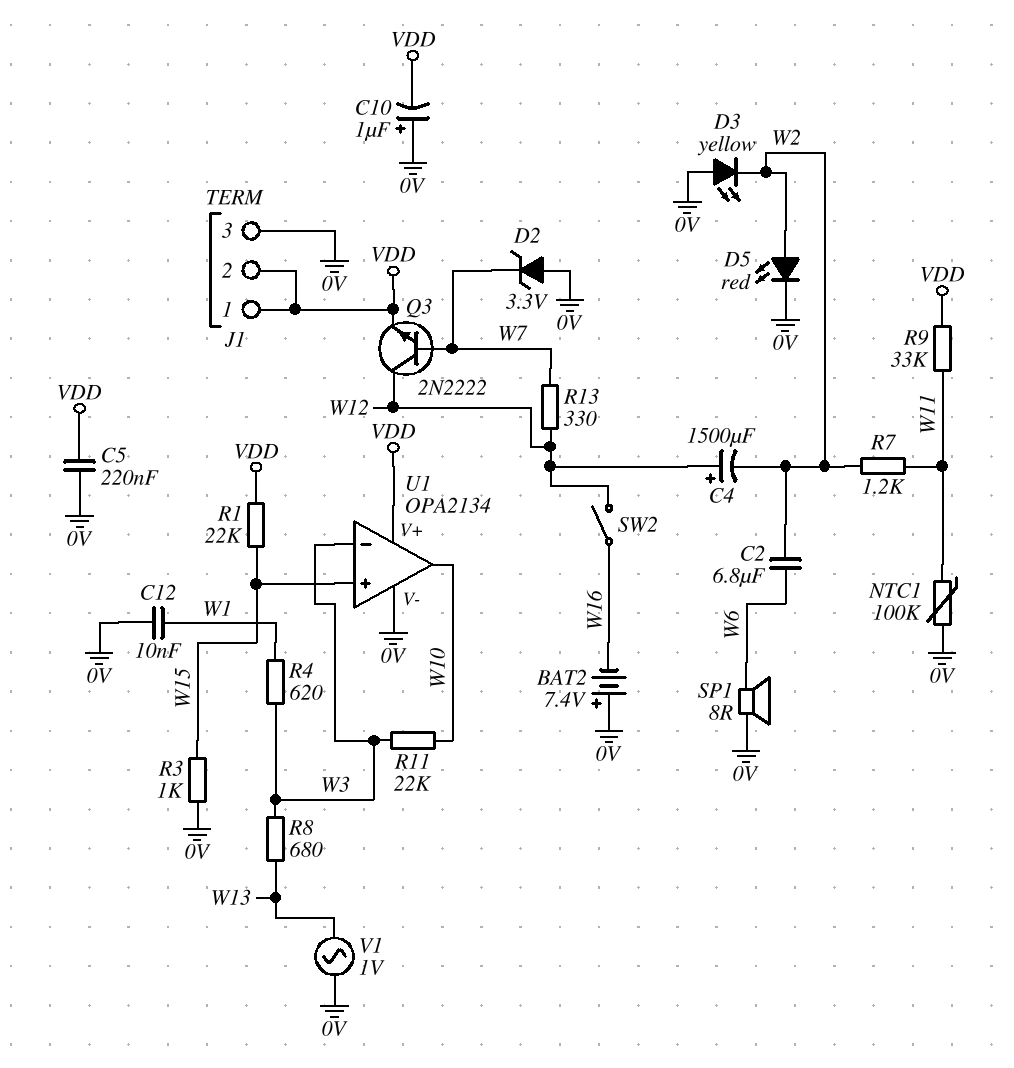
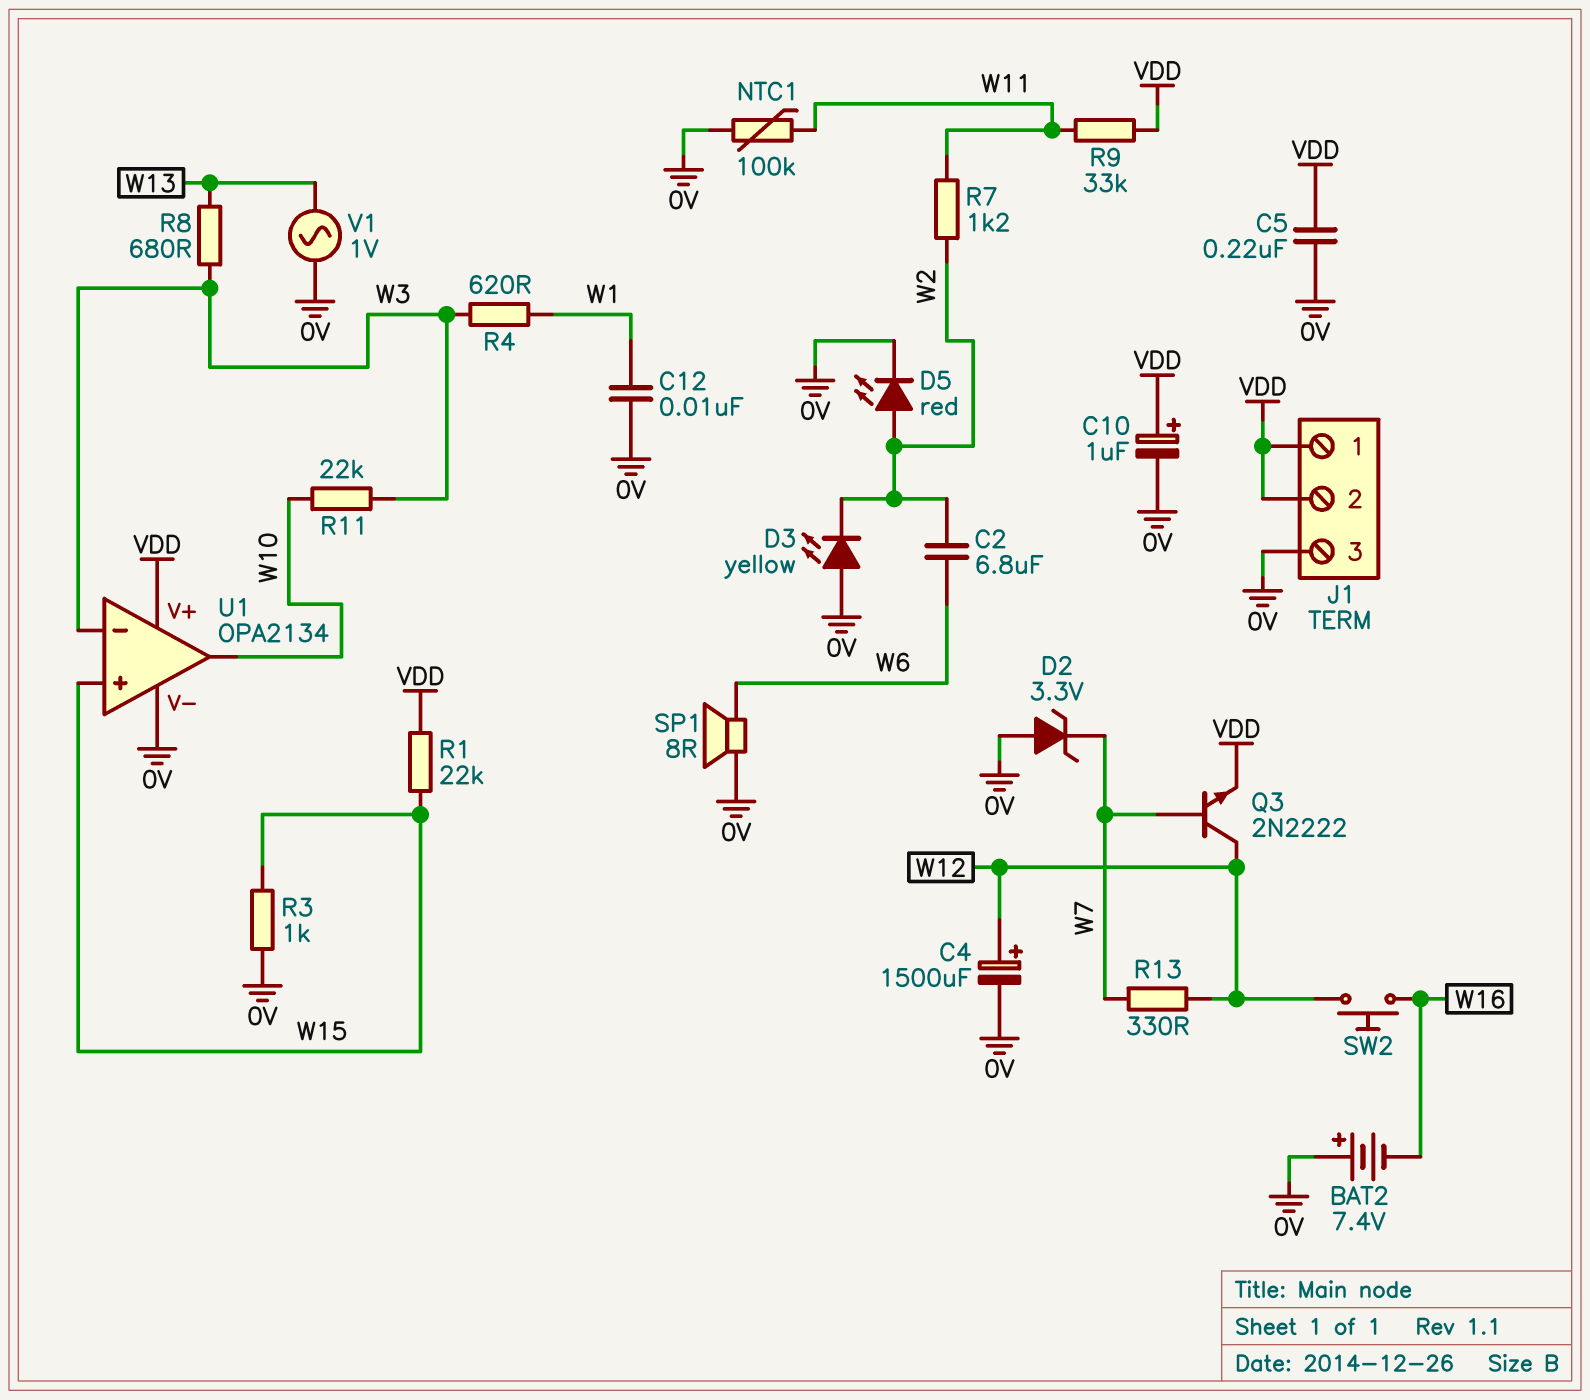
C4: 1500uF (plus W12, minus W2) -> 1500uF (plus W12, minus 0V)
C10: 1uF (plus 0V, minus VDD) -> 1uF (plus VDD, minus 0V)
SW2: switch (W12, W16) -> button (W12, W16)

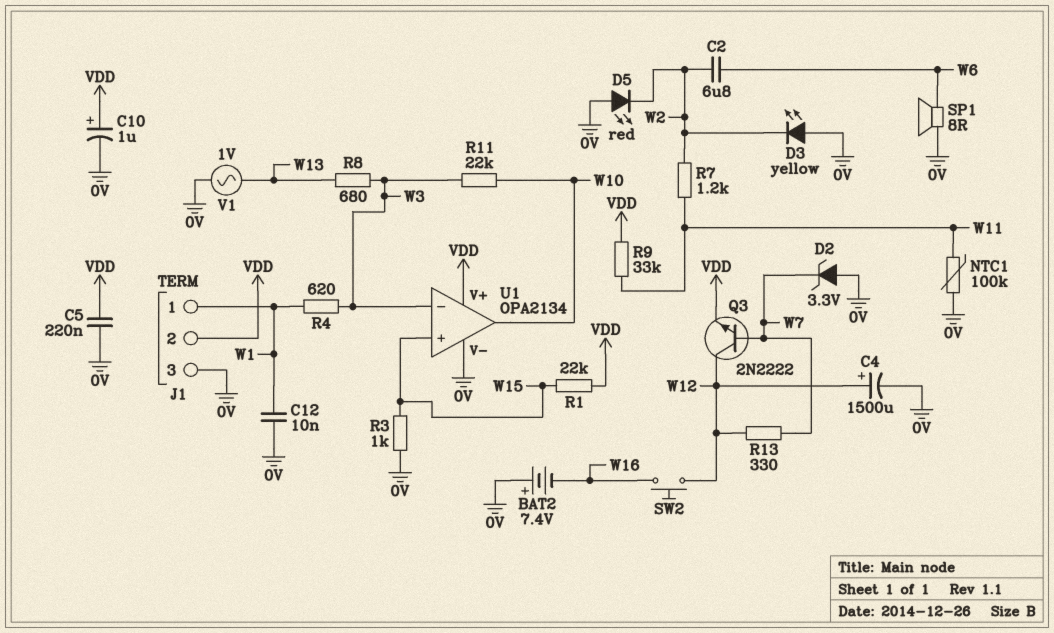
D5: LED red (A W2, K 0V) -> LED red (A 0V, K W2)
J1 pin 1: VDD -> W1

